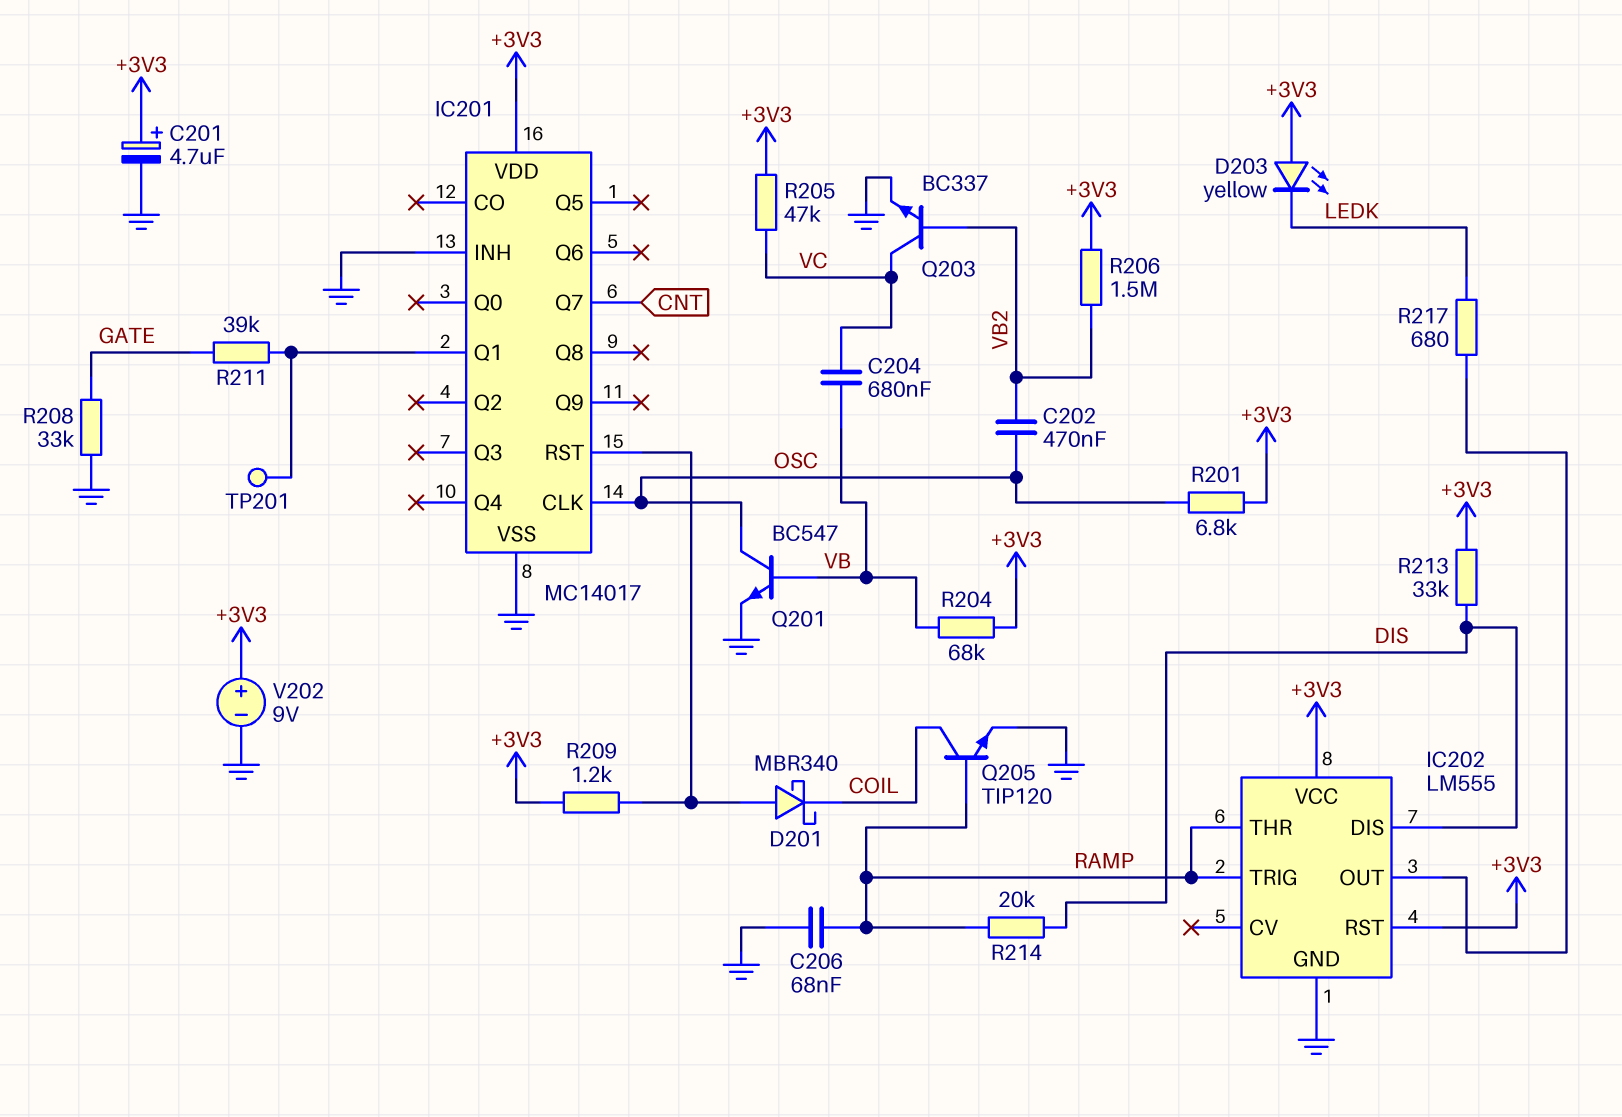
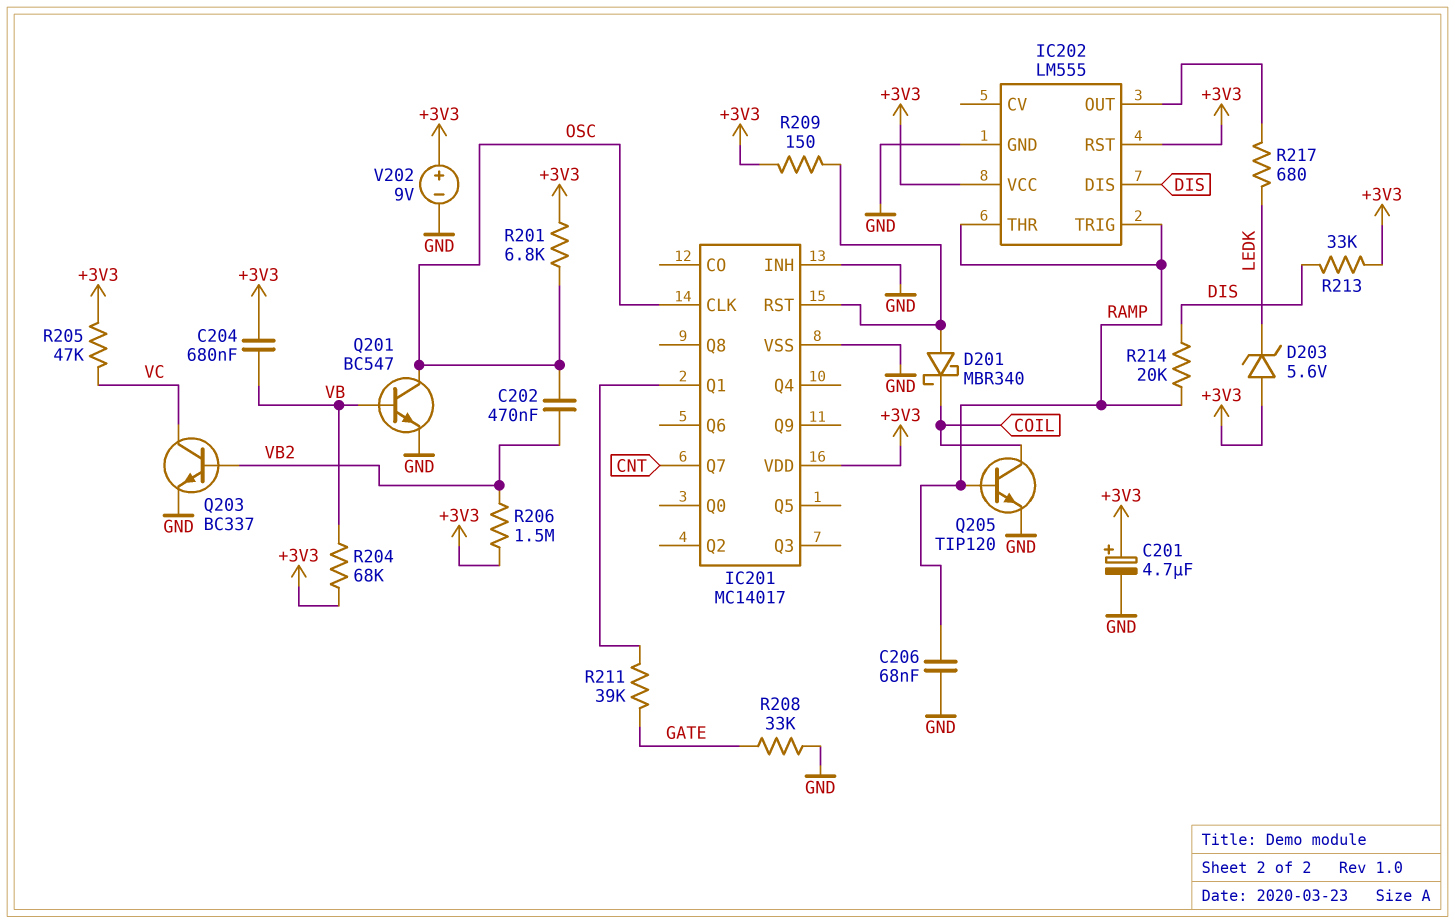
C204: 680nF (VB, VC) -> 680nF (+3V3, VB)
D203: LED yellow (A +3V3, K LEDK) -> zener 5.6V (A +3V3, K LEDK)
R209: 1.2k (+3V3, IC201/RST) -> 150 (+3V3, IC201/RST)
TP201: test point (IC201/Q1) -> none

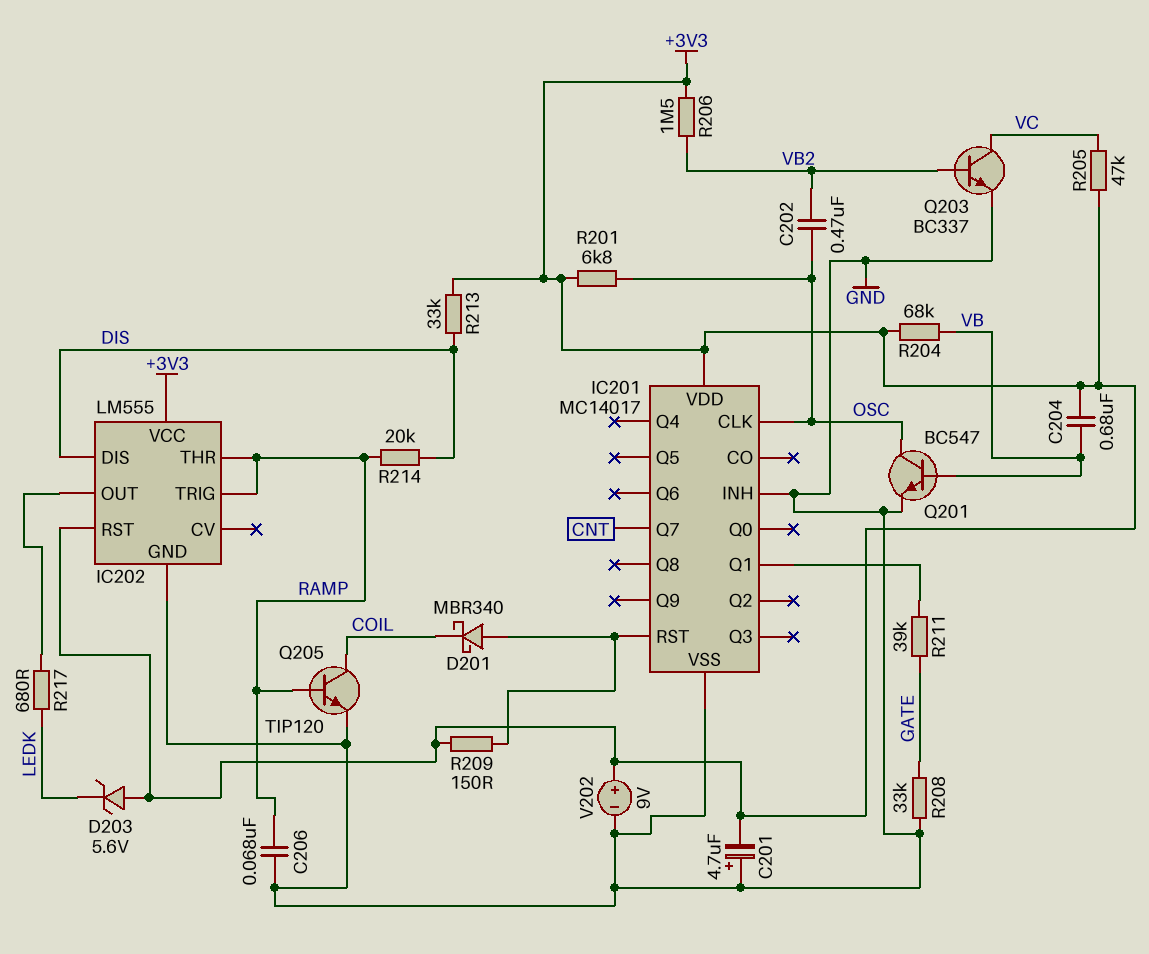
C201: 4.7uF (plus +3V3, minus GND) -> 4.7uF (plus GND, minus +3V3)

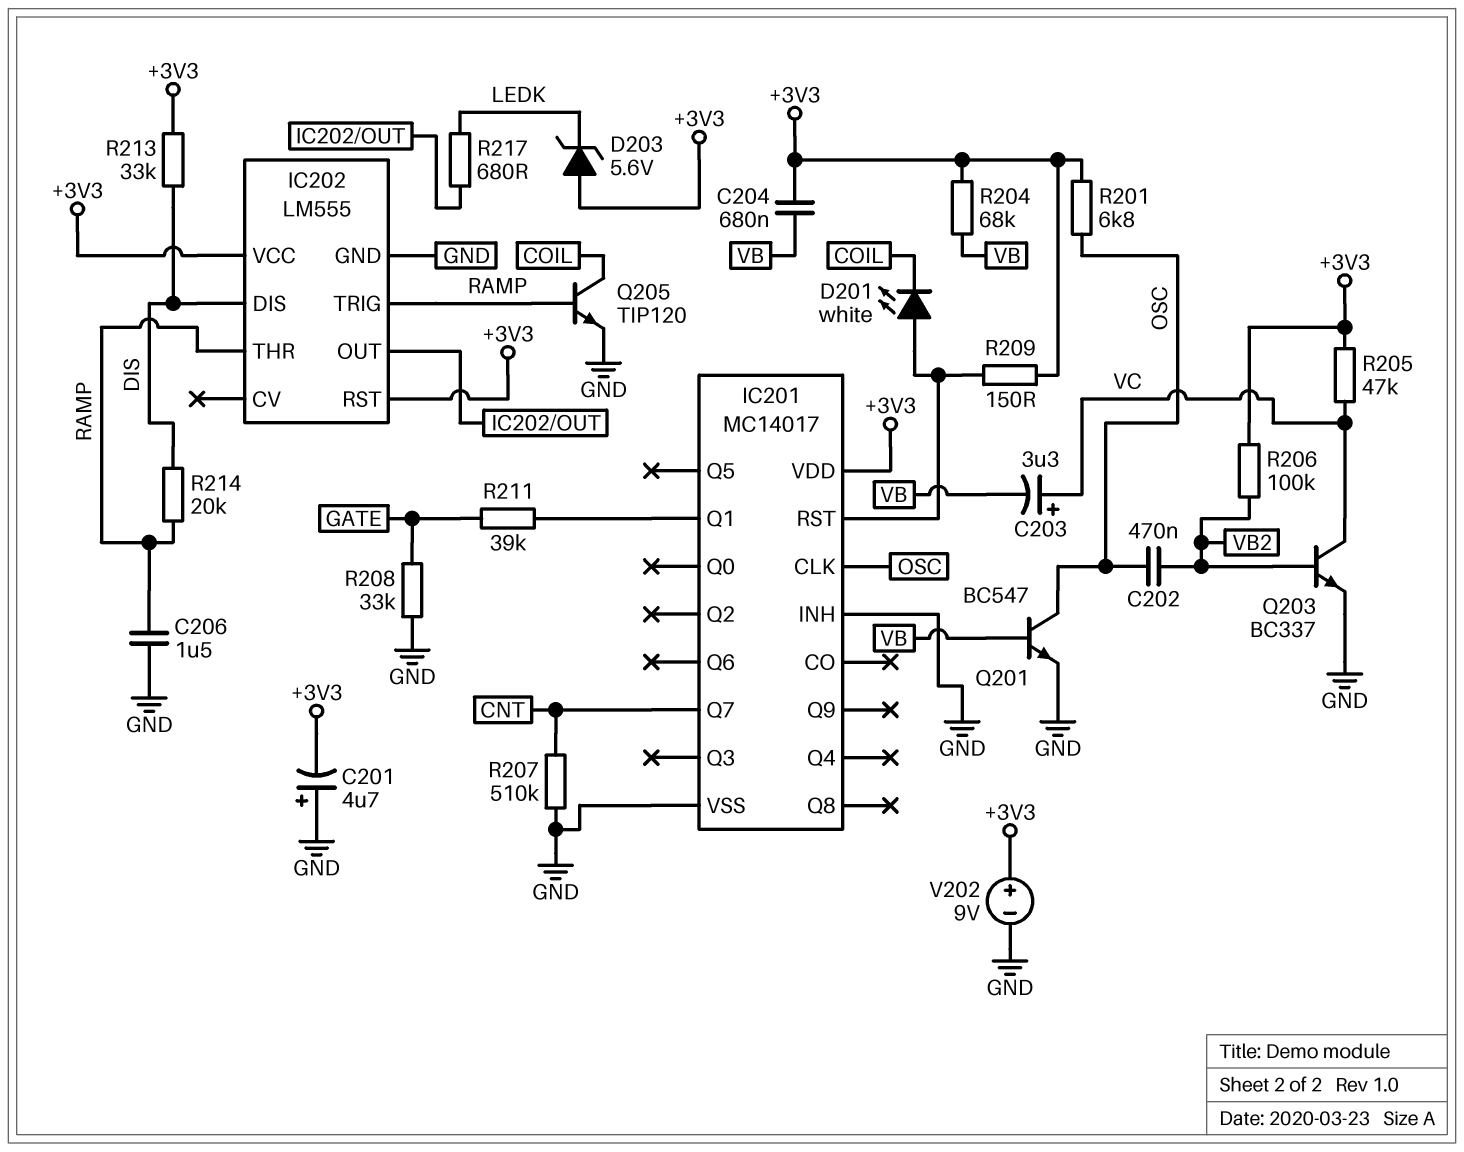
C203: none -> 3.3uF (plus VC, minus VB)
C206: 68nF (GND, RAMP) -> 1.5uF (GND, RAMP)
D201: schottky MBR340 (A IC201/RST, K COIL) -> LED white (A IC201/RST, K COIL)
R206: 1.5M (+3V3, VB2) -> 100k (+3V3, VB2)
R207: none -> 510k (CNT, GND)

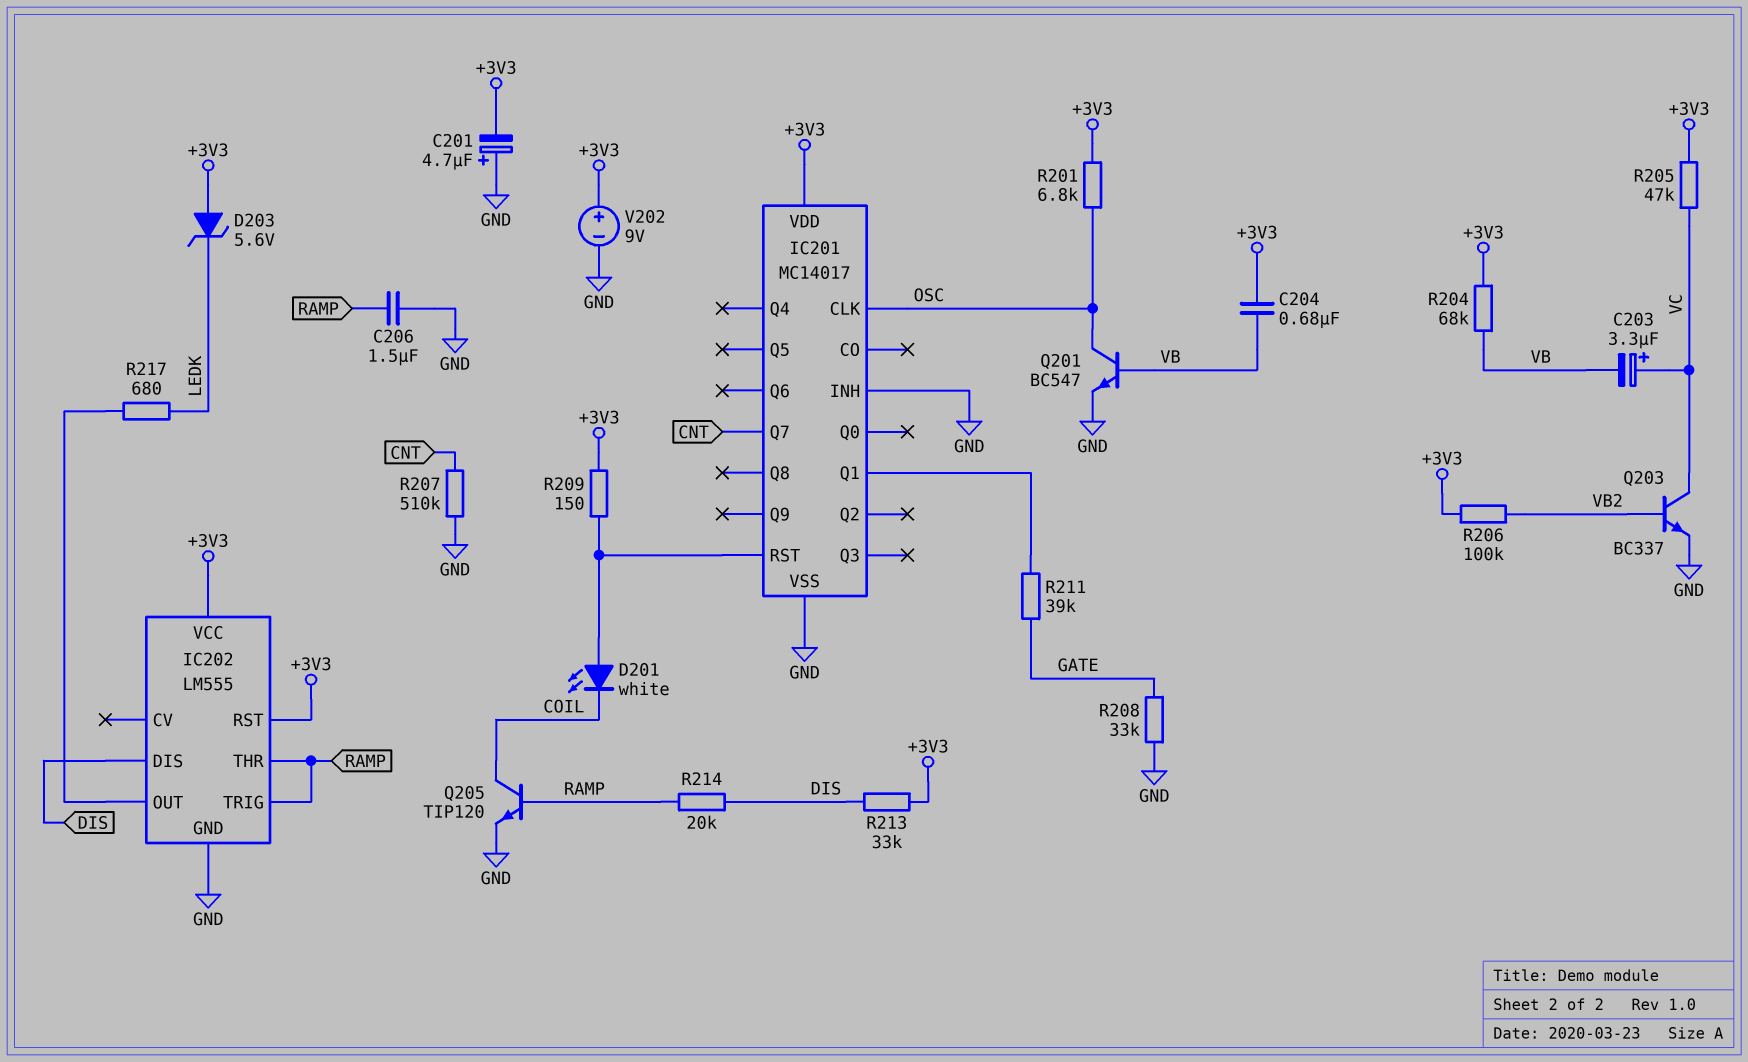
C202: 470nF (OSC, VB2) -> none

